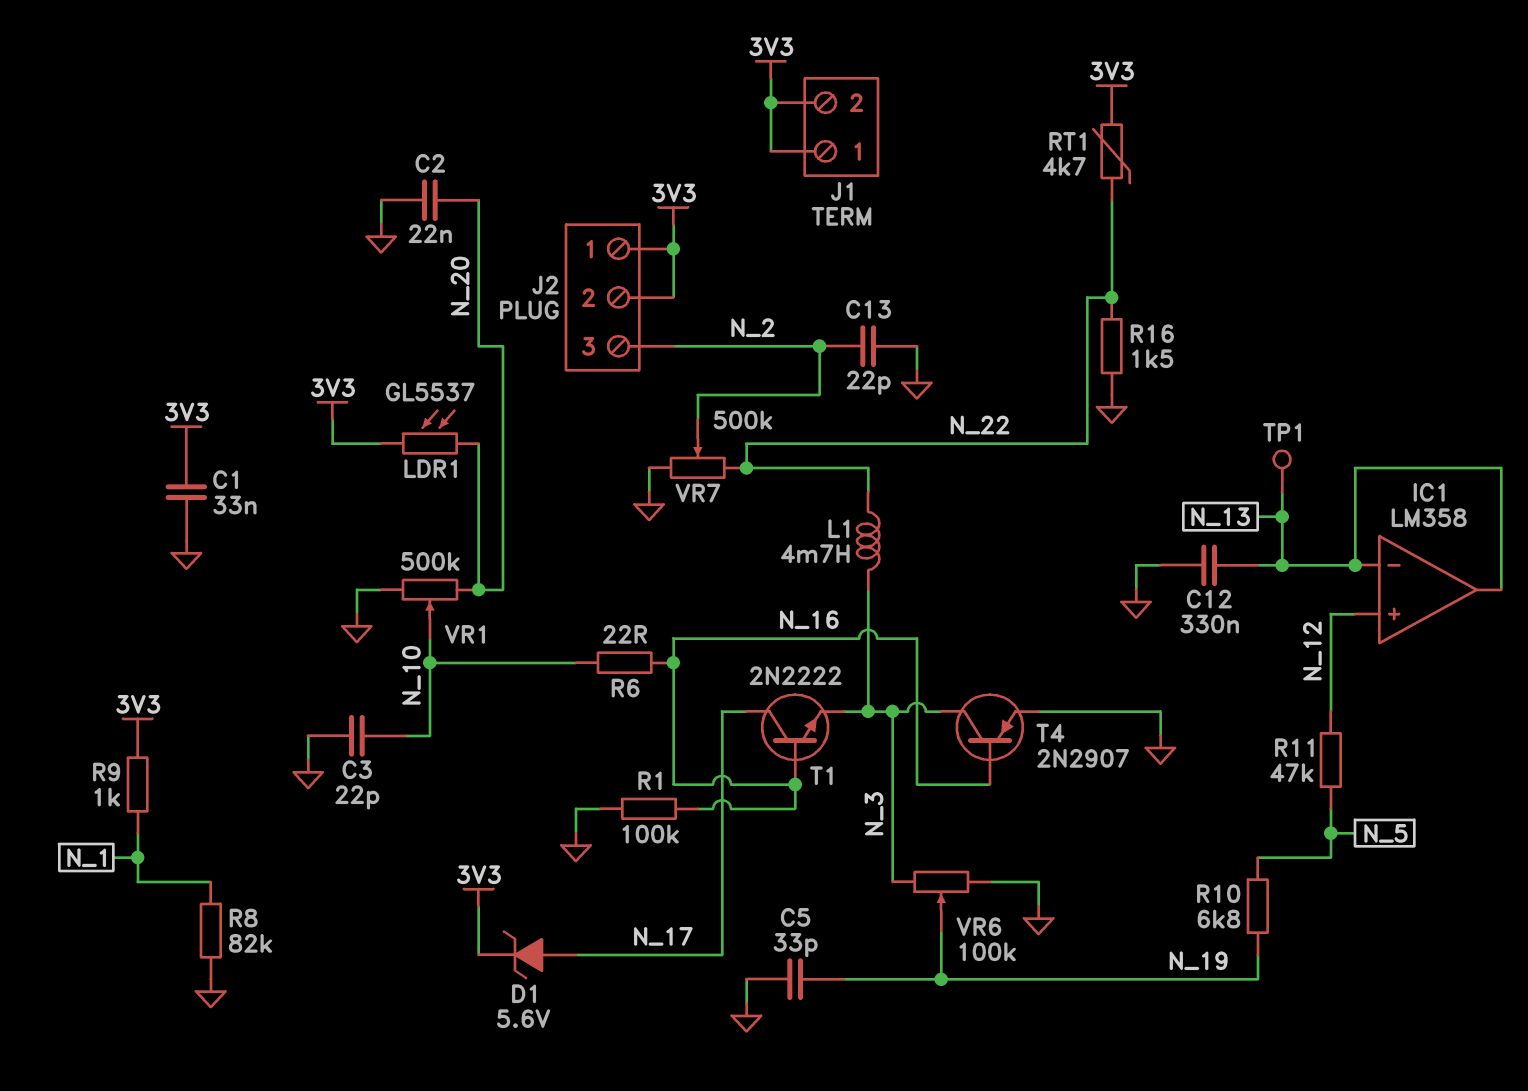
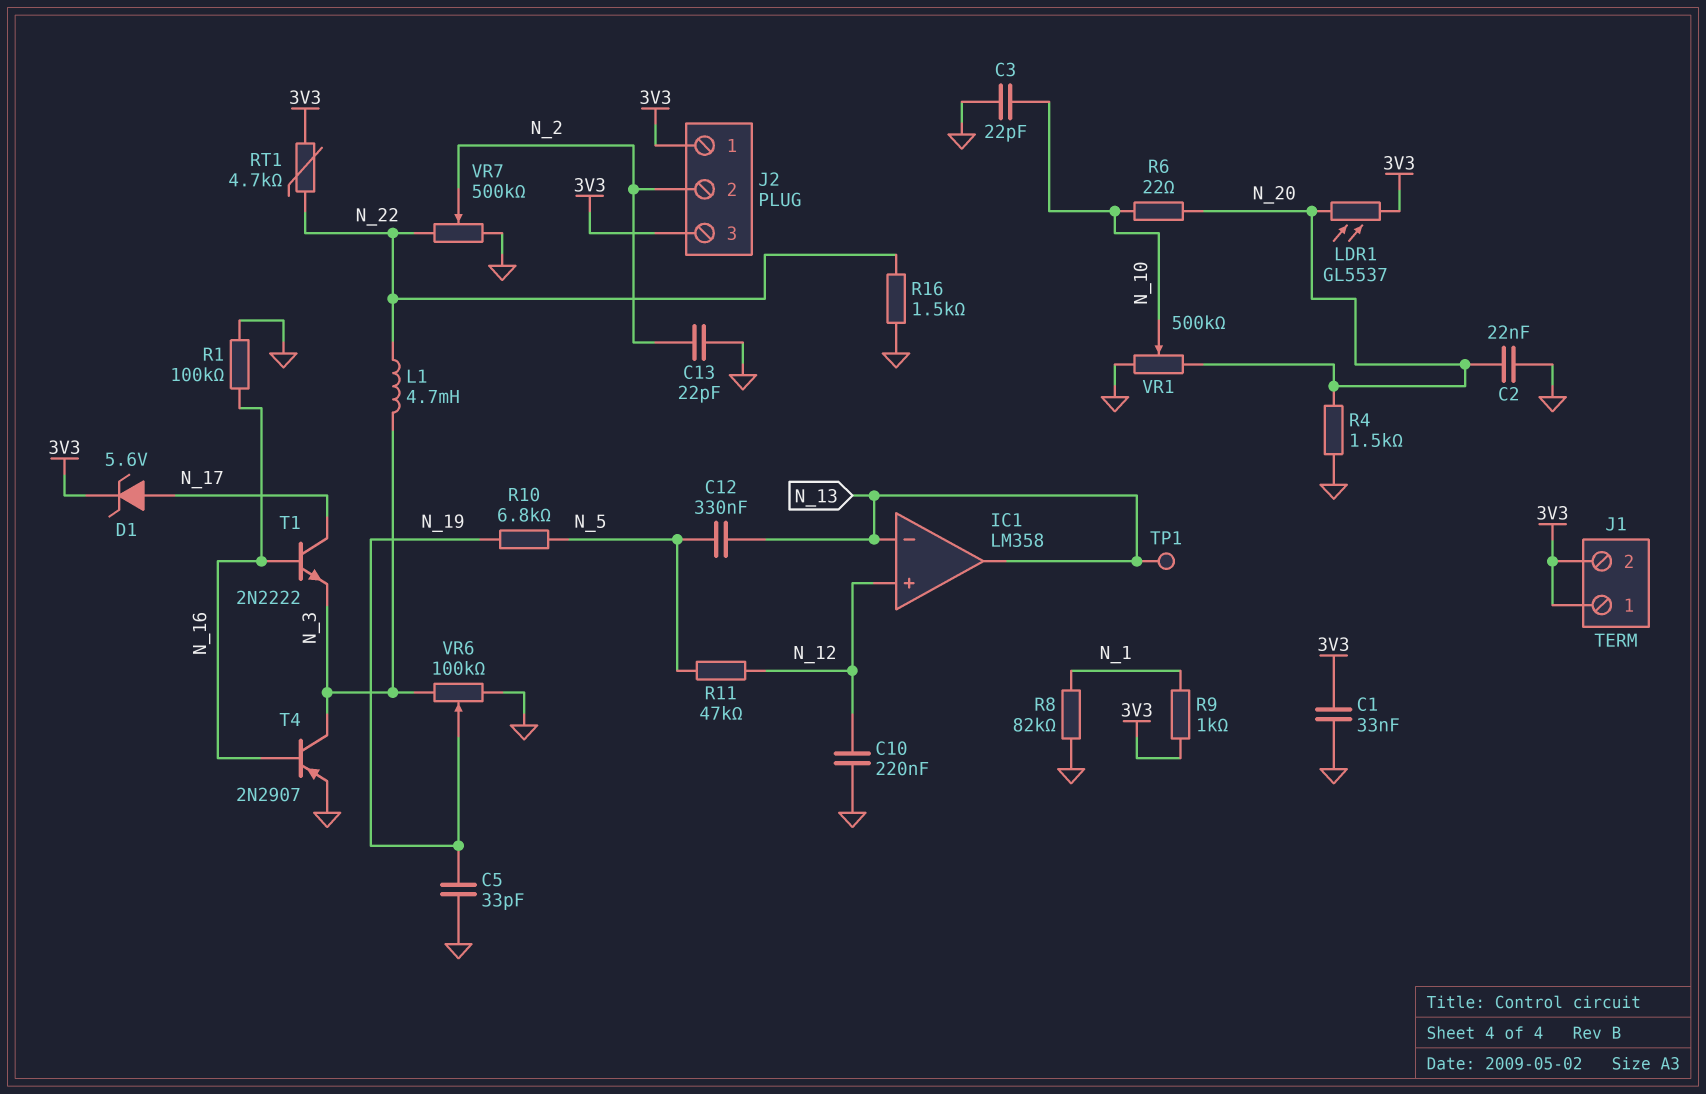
C10: none -> 220nF (GND, N_12)
C12: 330nF (GND, N_13) -> 330nF (N_5, N_13)
J2 pin 2: 3V3 -> N_2
J2 pin 3: N_2 -> 3V3
R4: none -> 1.5k (GND, N_20)
R6: 22 (N_10, N_16) -> 22 (N_10, N_20)

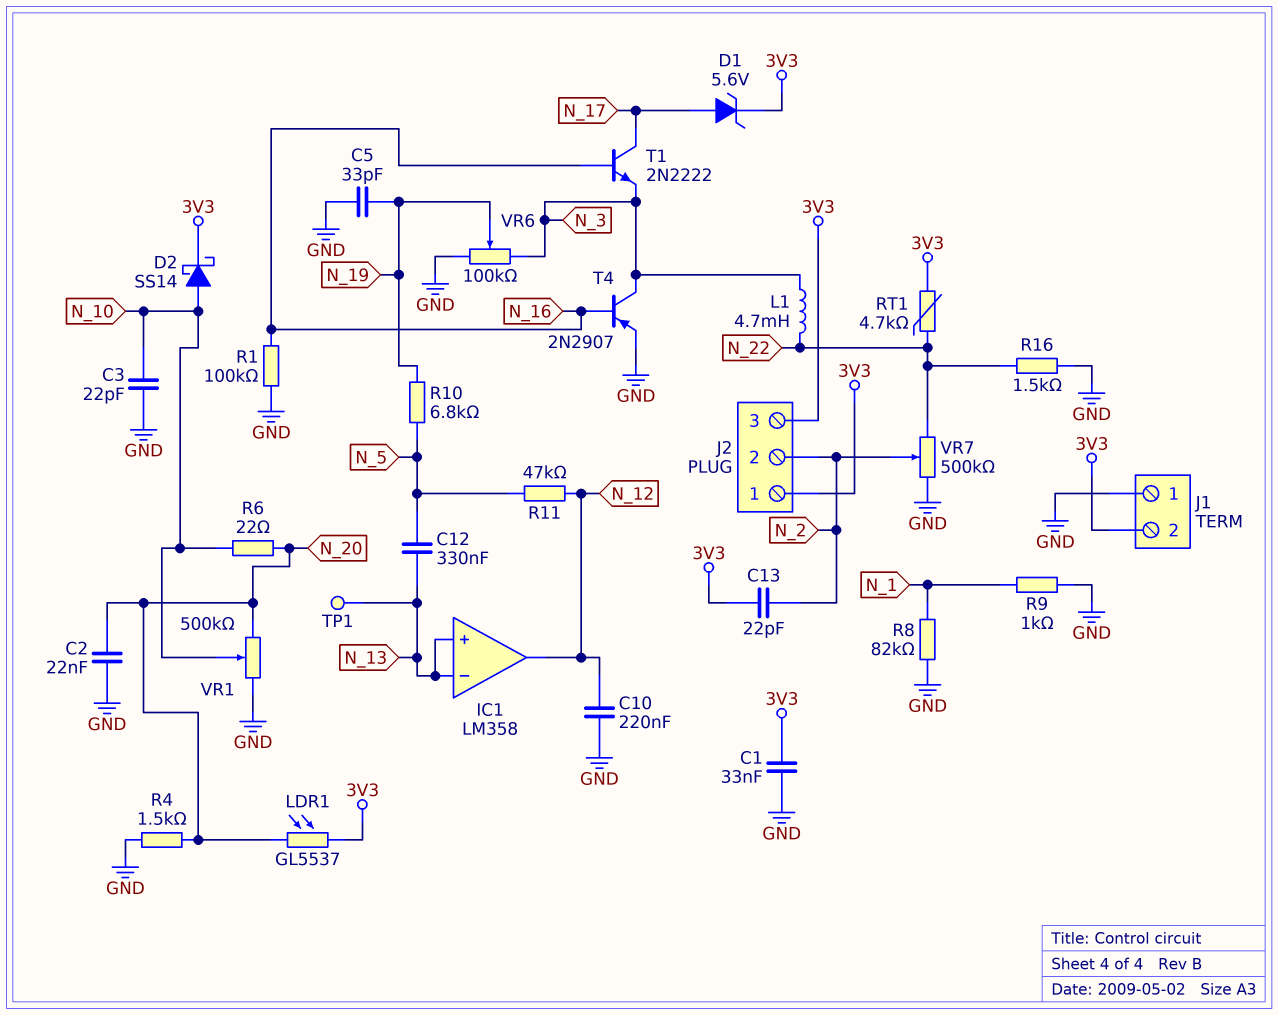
C13: 22pF (GND, N_2) -> 22pF (3V3, N_2)
D2: none -> schottky SS14 (A N_10, K 3V3)
IC1 pin in+: N_12 -> N_13
IC1 pin out: N_13 -> N_12
J1 pin 1: 3V3 -> GND
R9: 1k (3V3, N_1) -> 1k (GND, N_1)

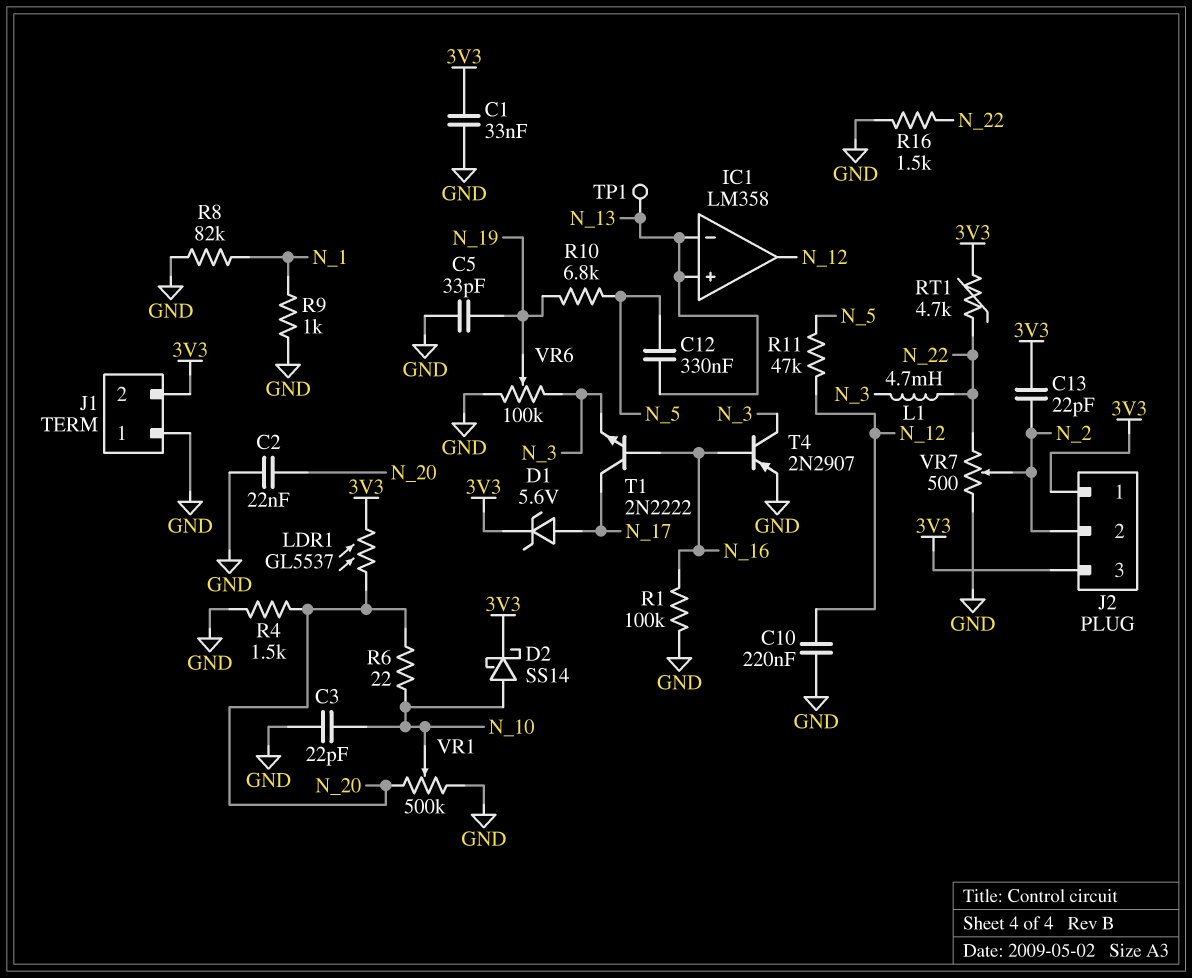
VR7: 500k (GND, N_22, wiper N_2) -> 500 (GND, N_22, wiper N_2)

